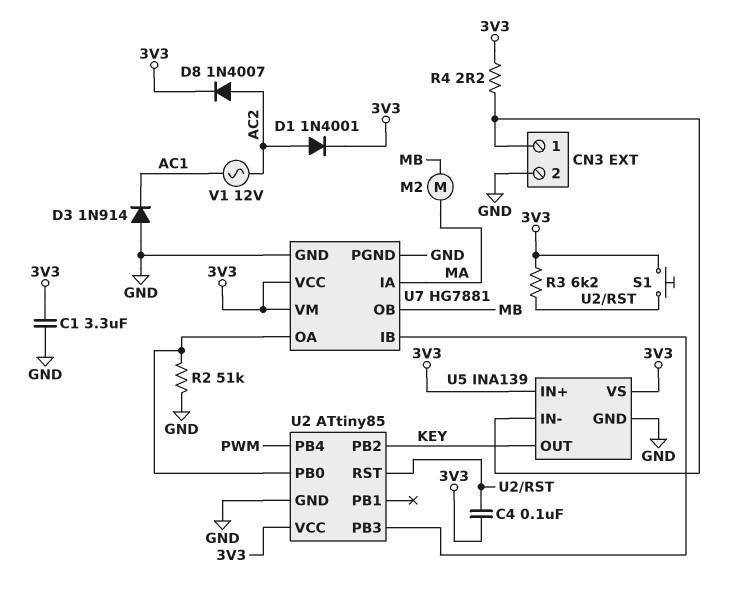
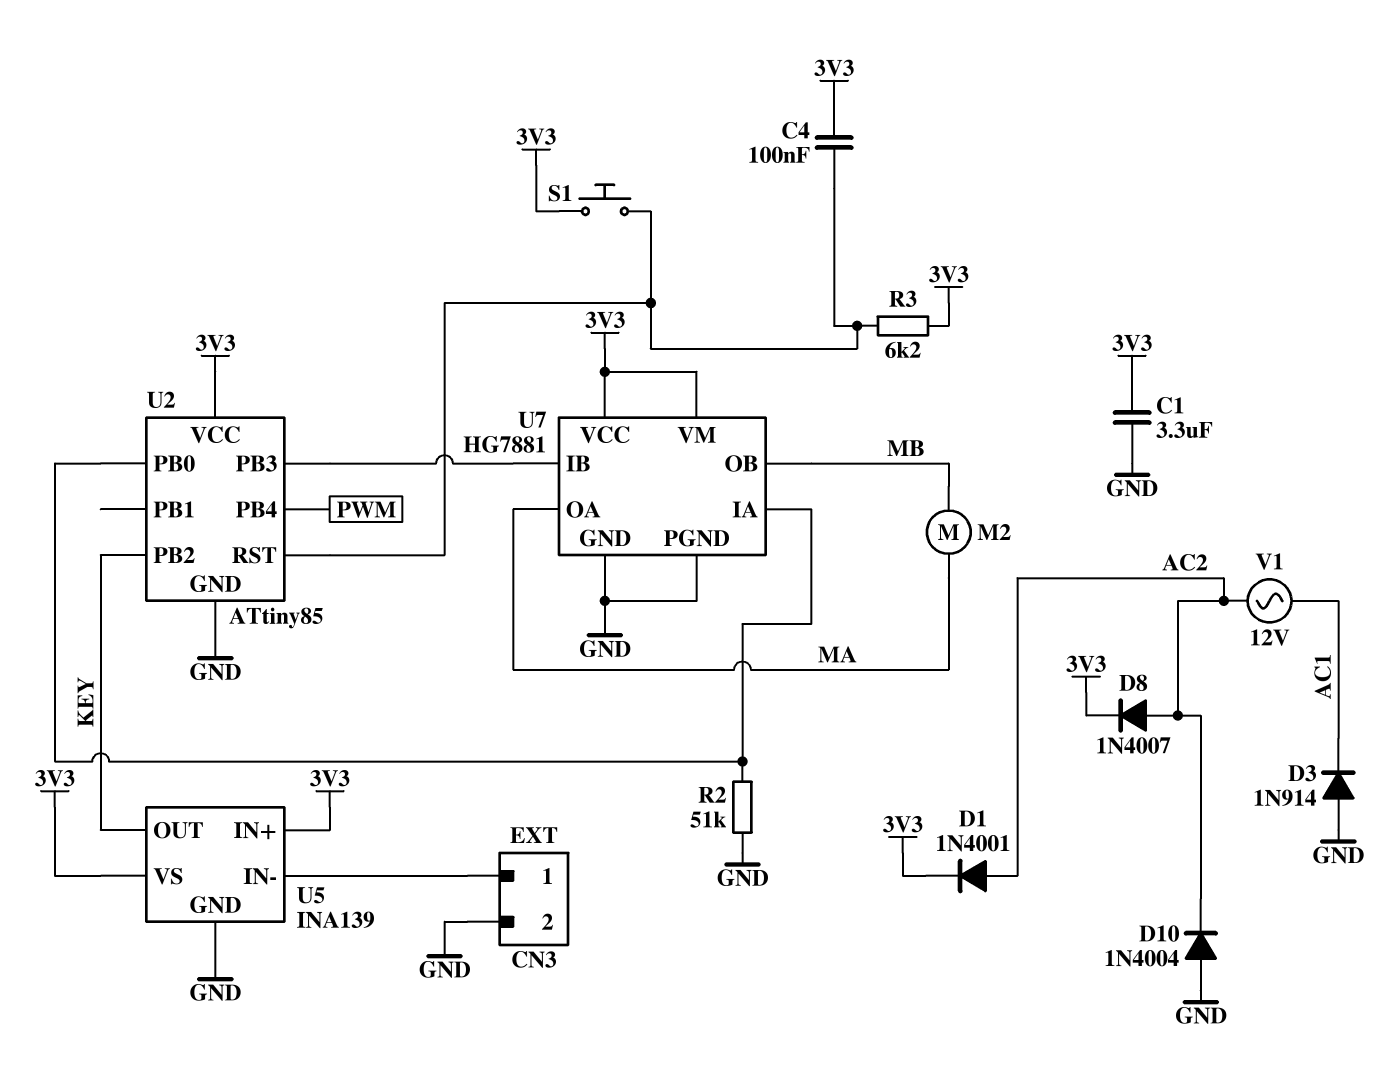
D10: none -> diode 1N4004 (A GND, K AC2)
R4: 2.2 (3V3, CN3/1) -> none
U7 pin IA: MA -> U2/PB0
U7 pin OA: U2/PB0 -> MA

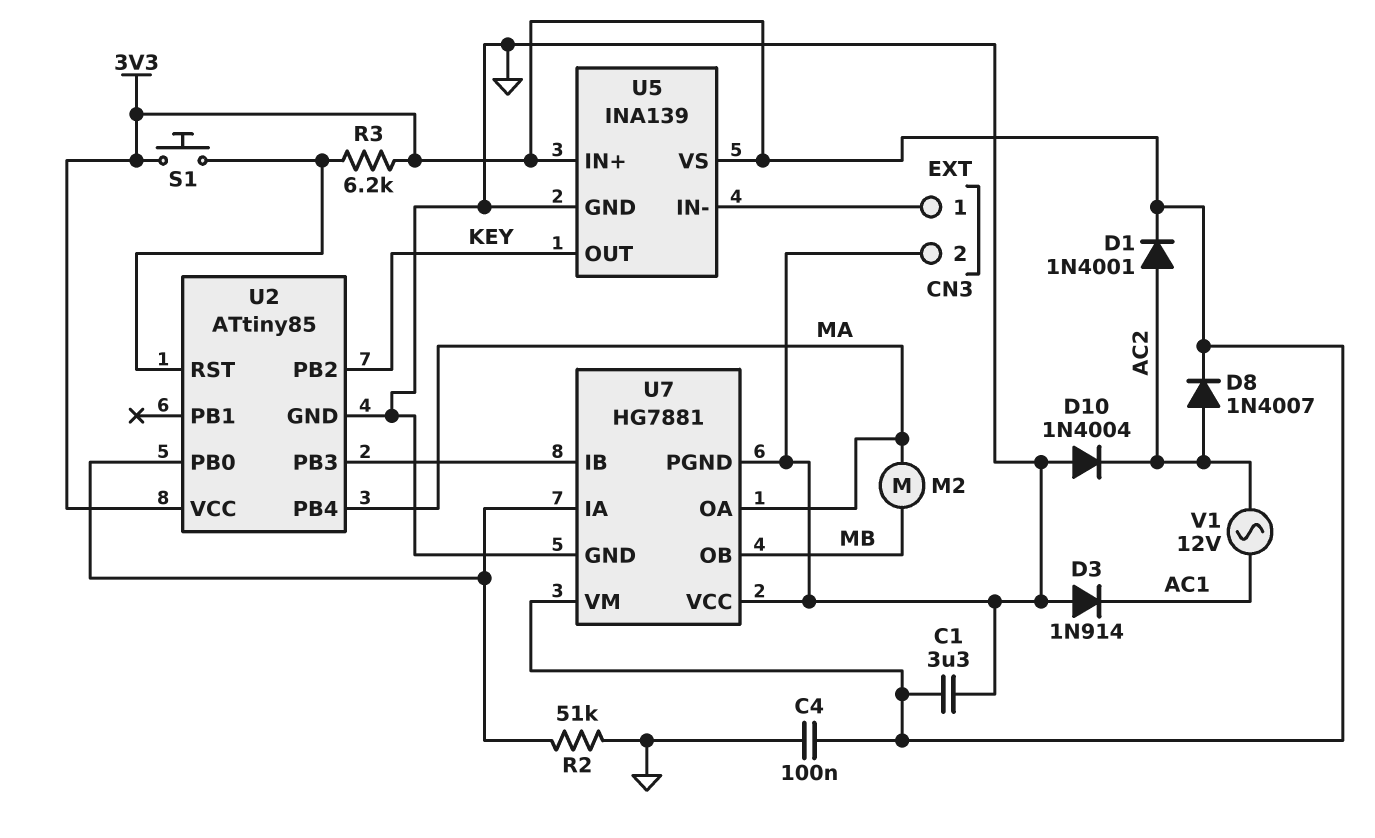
C4: 100nF (3V3, U2/RST) -> 100nF (3V3, GND)
U2 pin PB4: PWM -> MA
U7 pin VCC: 3V3 -> GND

